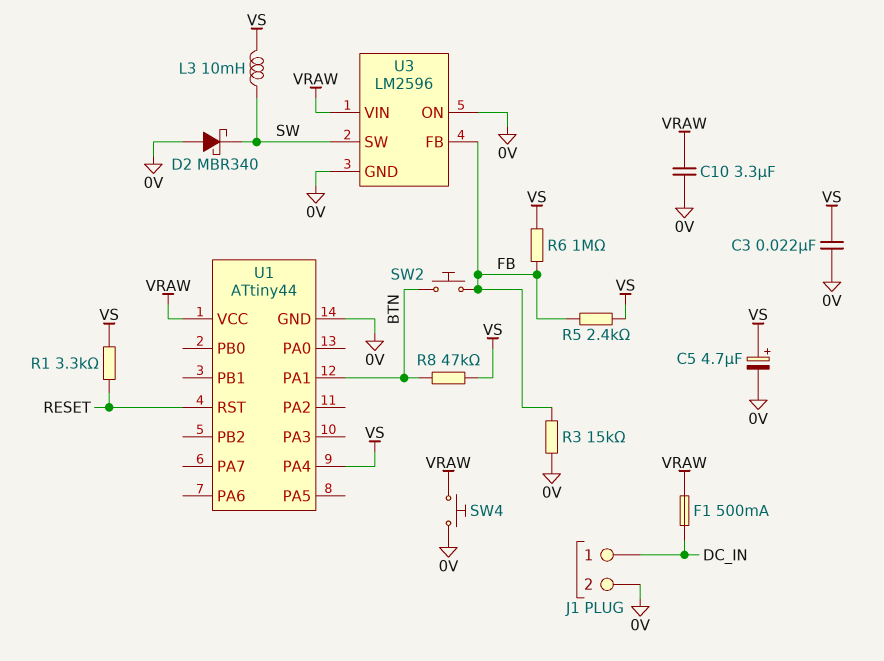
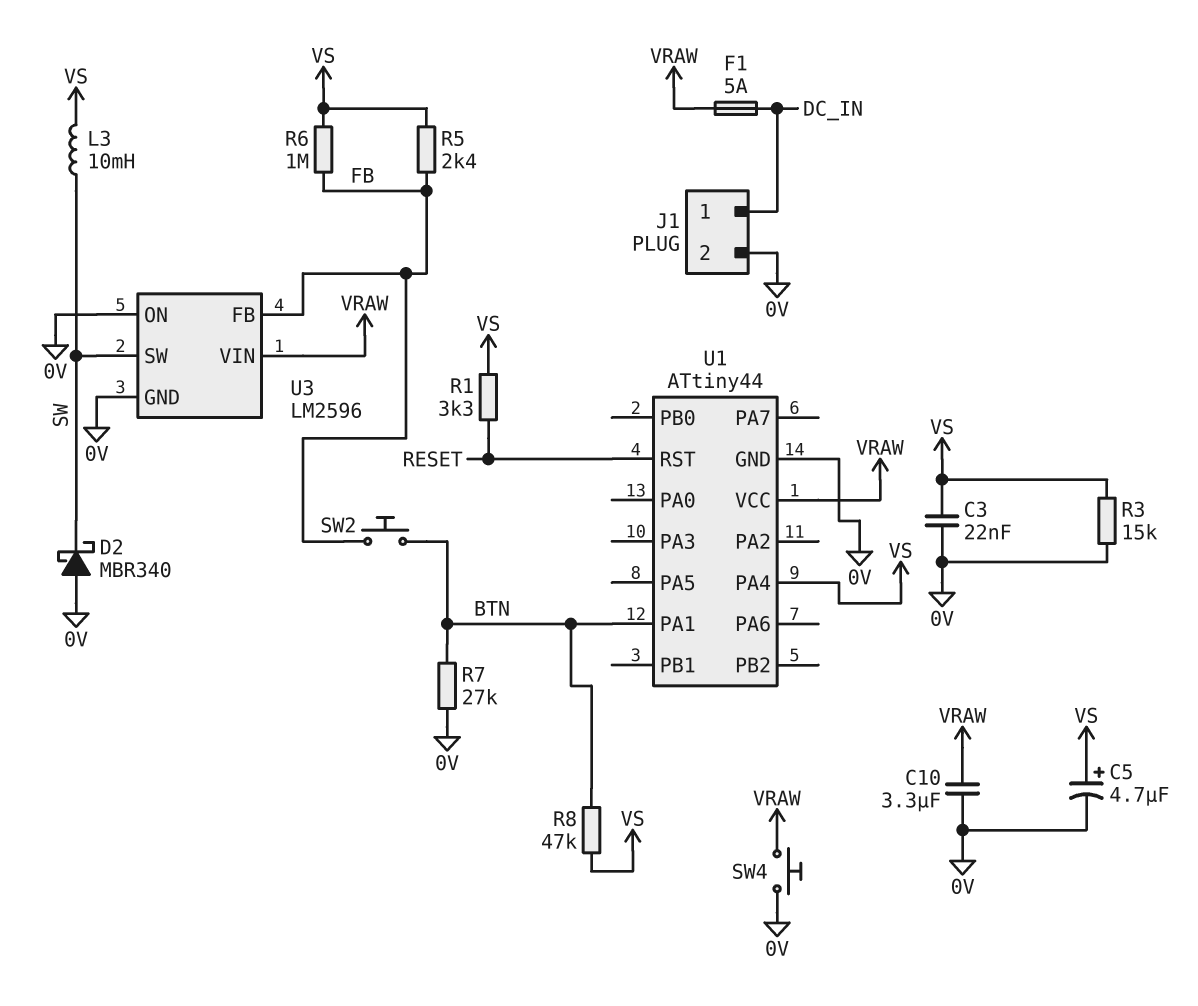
F1: 500mA (DC_IN, VRAW) -> 5A (DC_IN, VRAW)
R3: 15k (0V, FB) -> 15k (0V, VS)
R7: none -> 27k (0V, BTN)

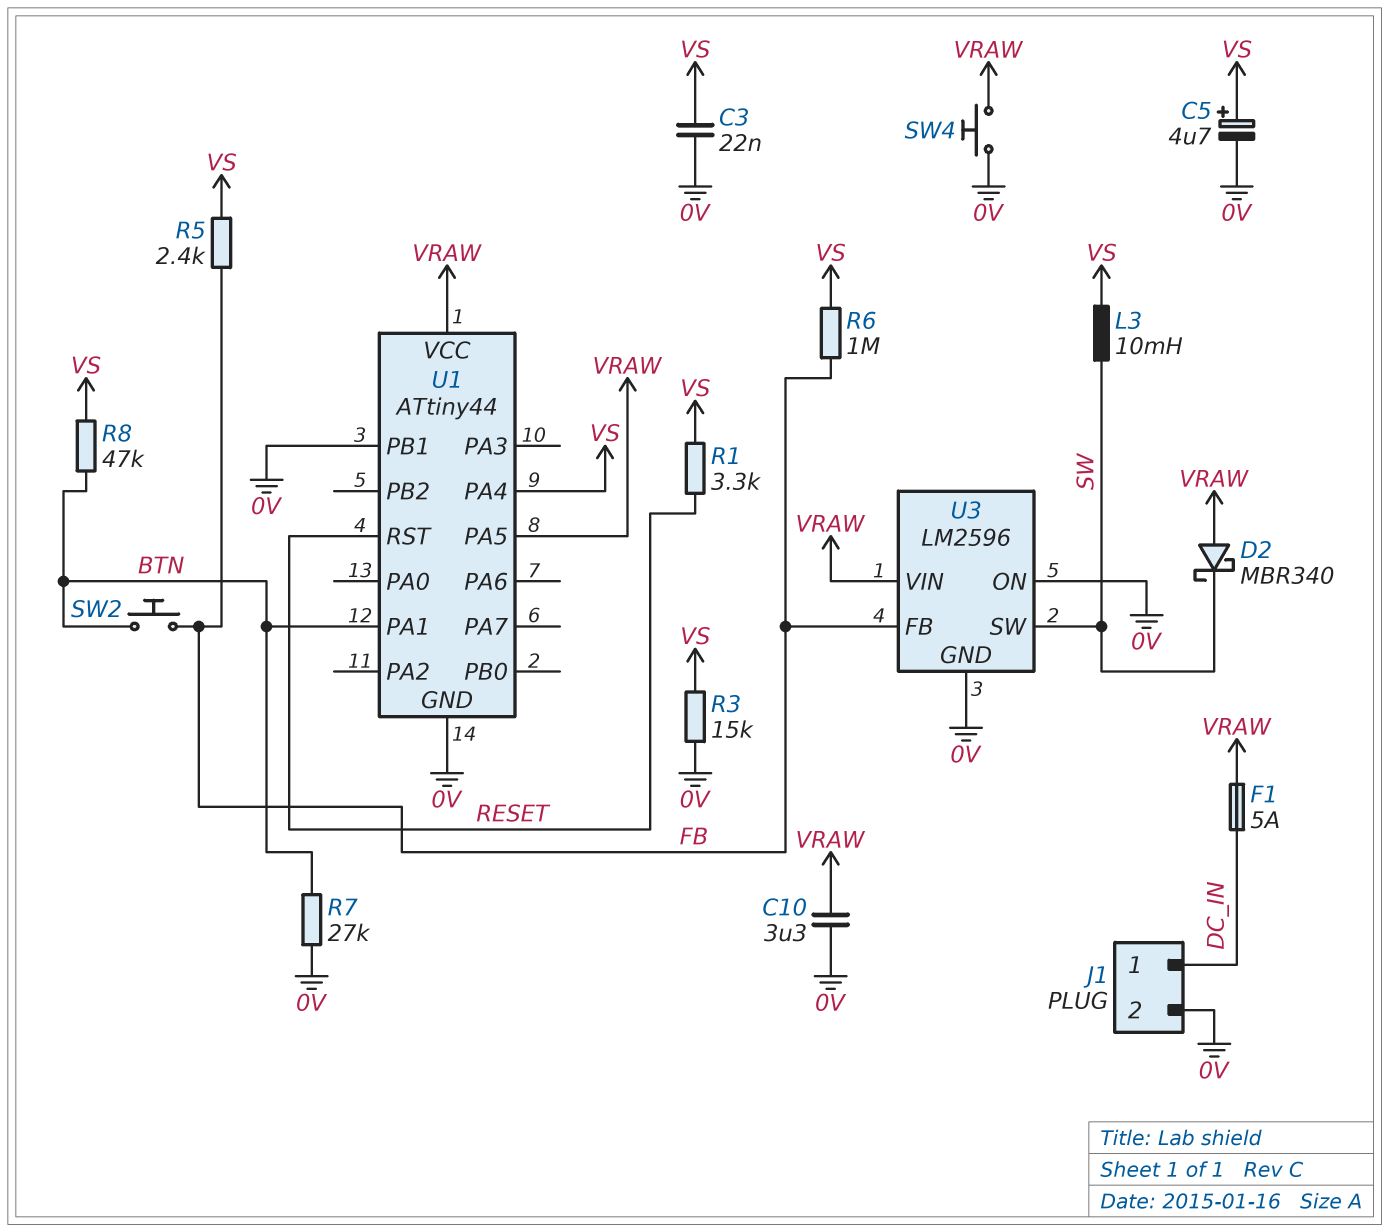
D2: schottky MBR340 (A 0V, K SW) -> schottky MBR340 (A VRAW, K SW)
U1 pin PA5: none -> VRAW
U1 pin PB1: none -> 0V

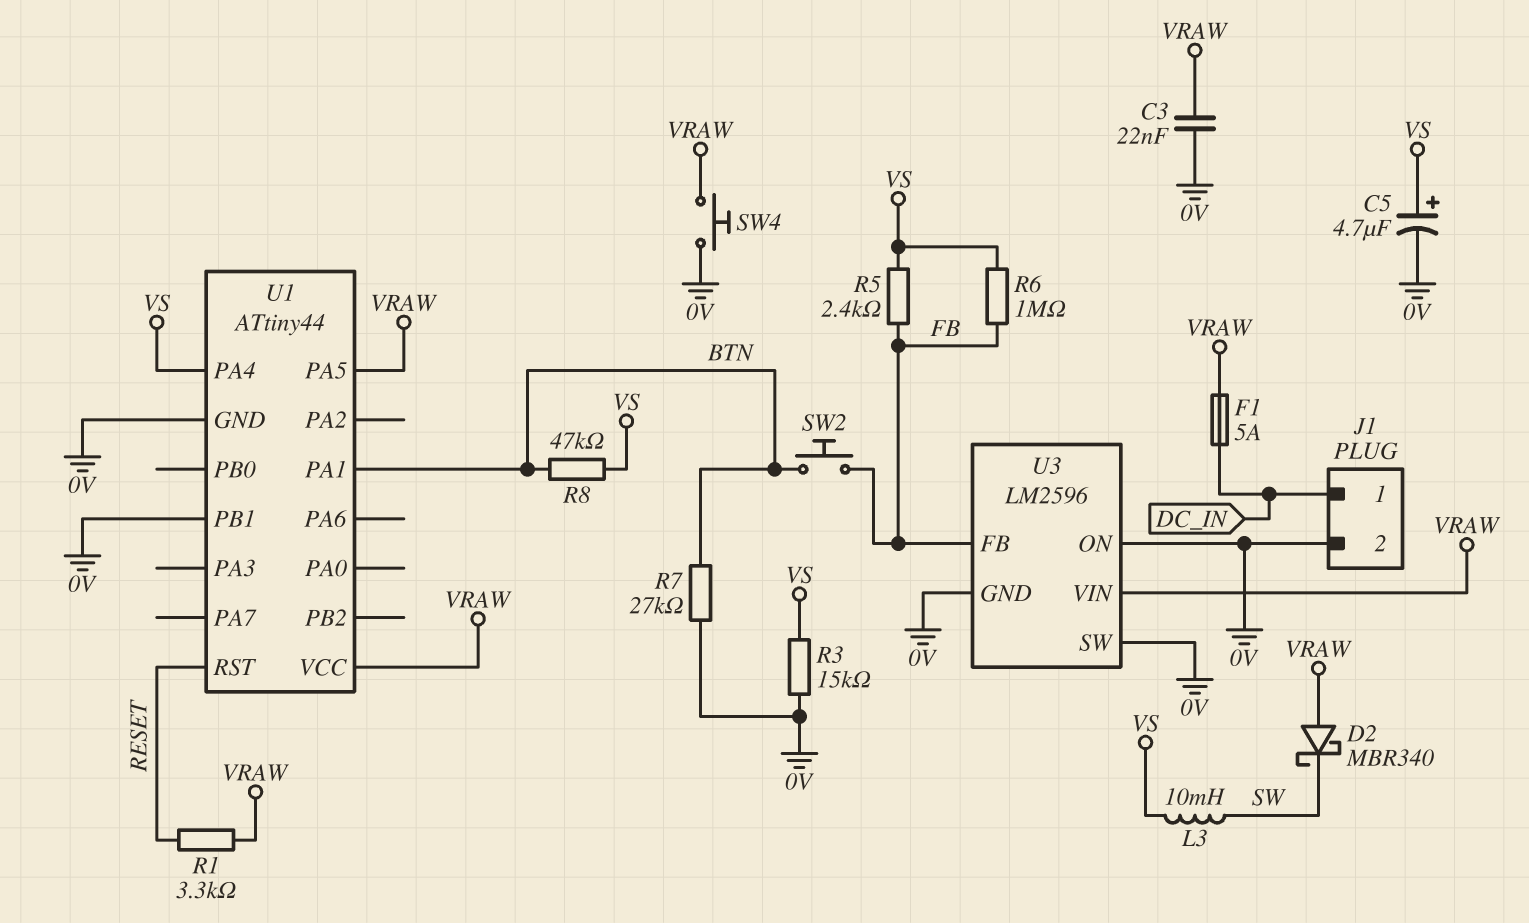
C3: 22nF (0V, VS) -> 22nF (0V, VRAW)
C10: 3.3uF (0V, VRAW) -> none
R1: 3.3k (RESET, VS) -> 3.3k (RESET, VRAW)
U3 pin SW: SW -> 0V

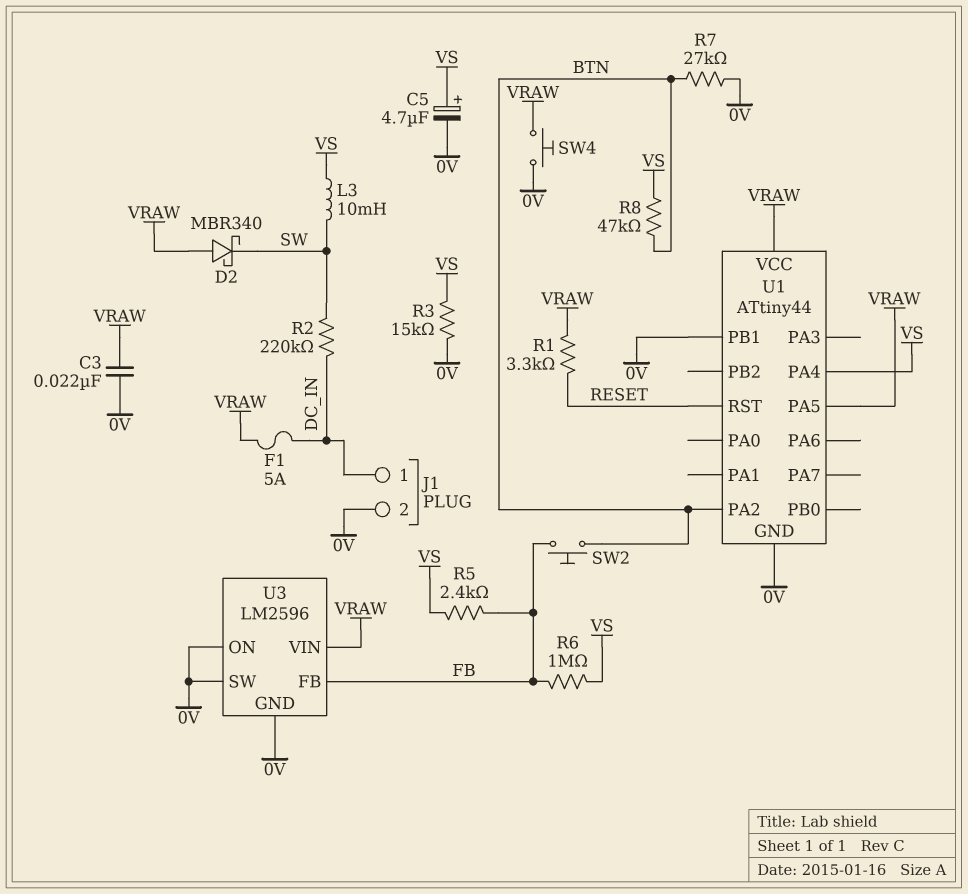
R2: none -> 220k (DC_IN, SW)
U1 pin PA1: BTN -> none
U1 pin PA2: none -> BTN

